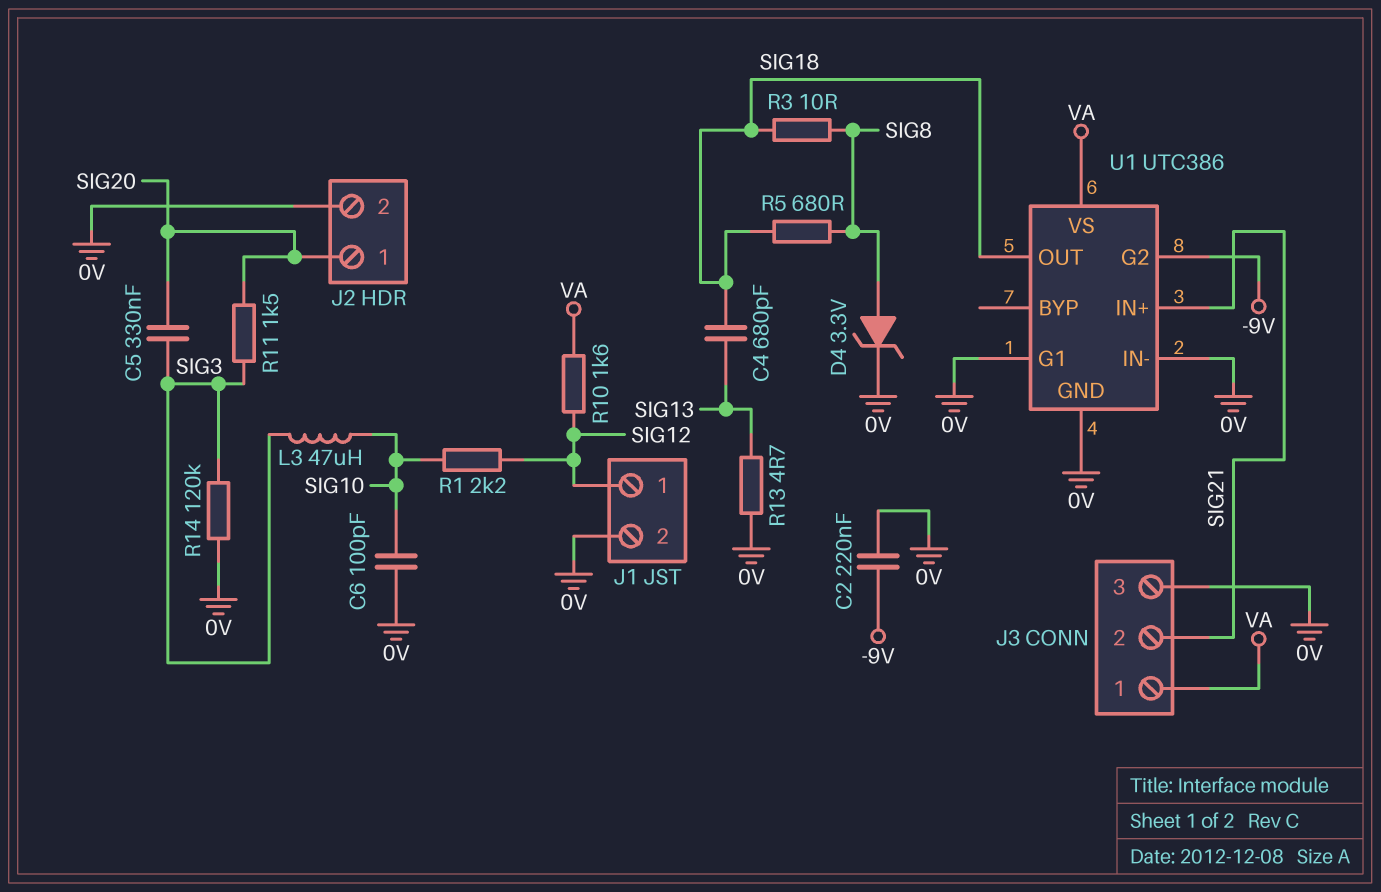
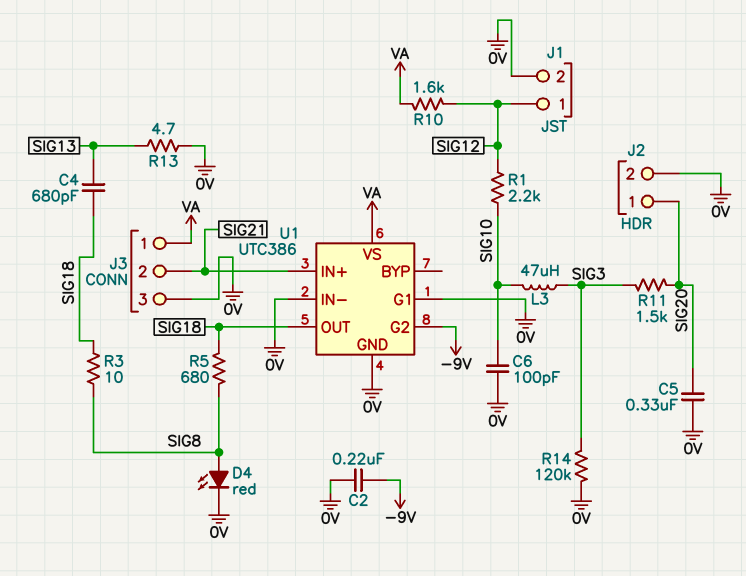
C5: 330nF (SIG3, SIG20) -> 330nF (0V, SIG20)
D4: zener 3.3V (A SIG8, K 0V) -> LED red (A SIG8, K 0V)

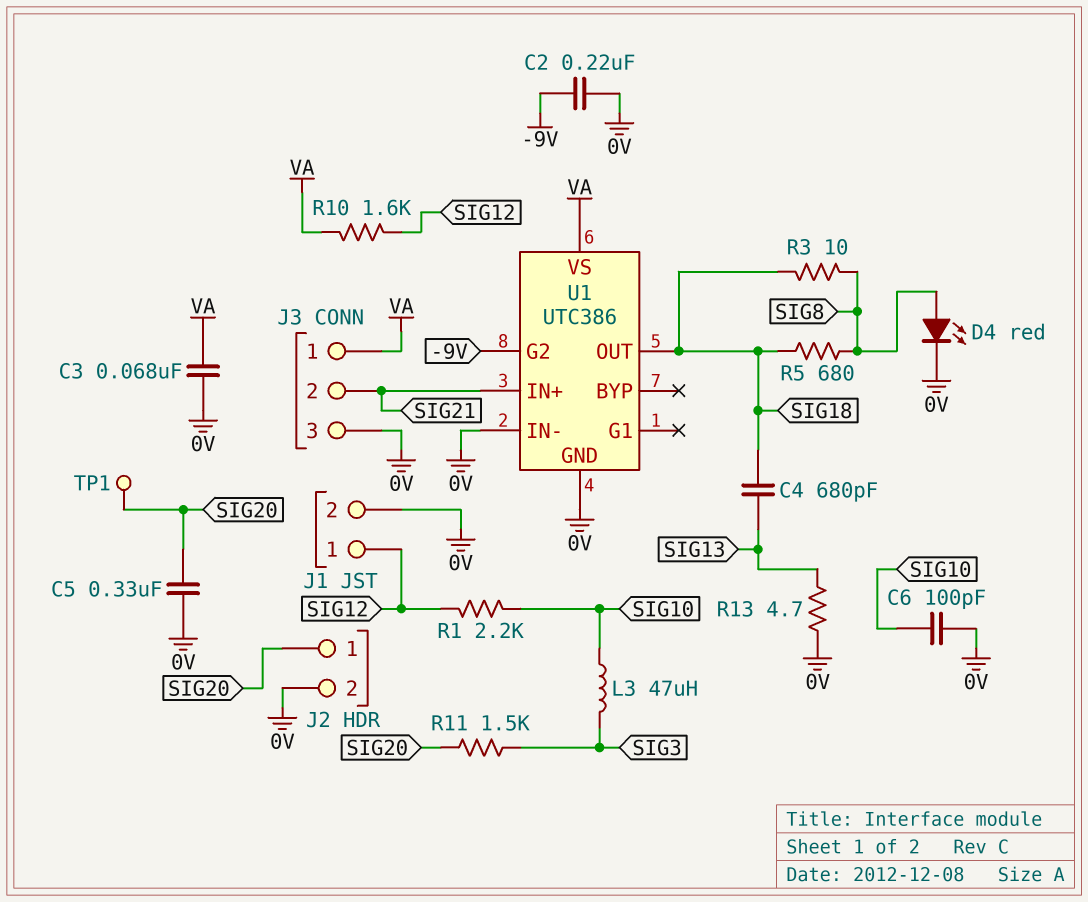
C3: none -> 68nF (0V, VA)
R14: 120k (0V, SIG3) -> none
TP1: none -> test point (SIG20)
U1 pin G1: 0V -> none

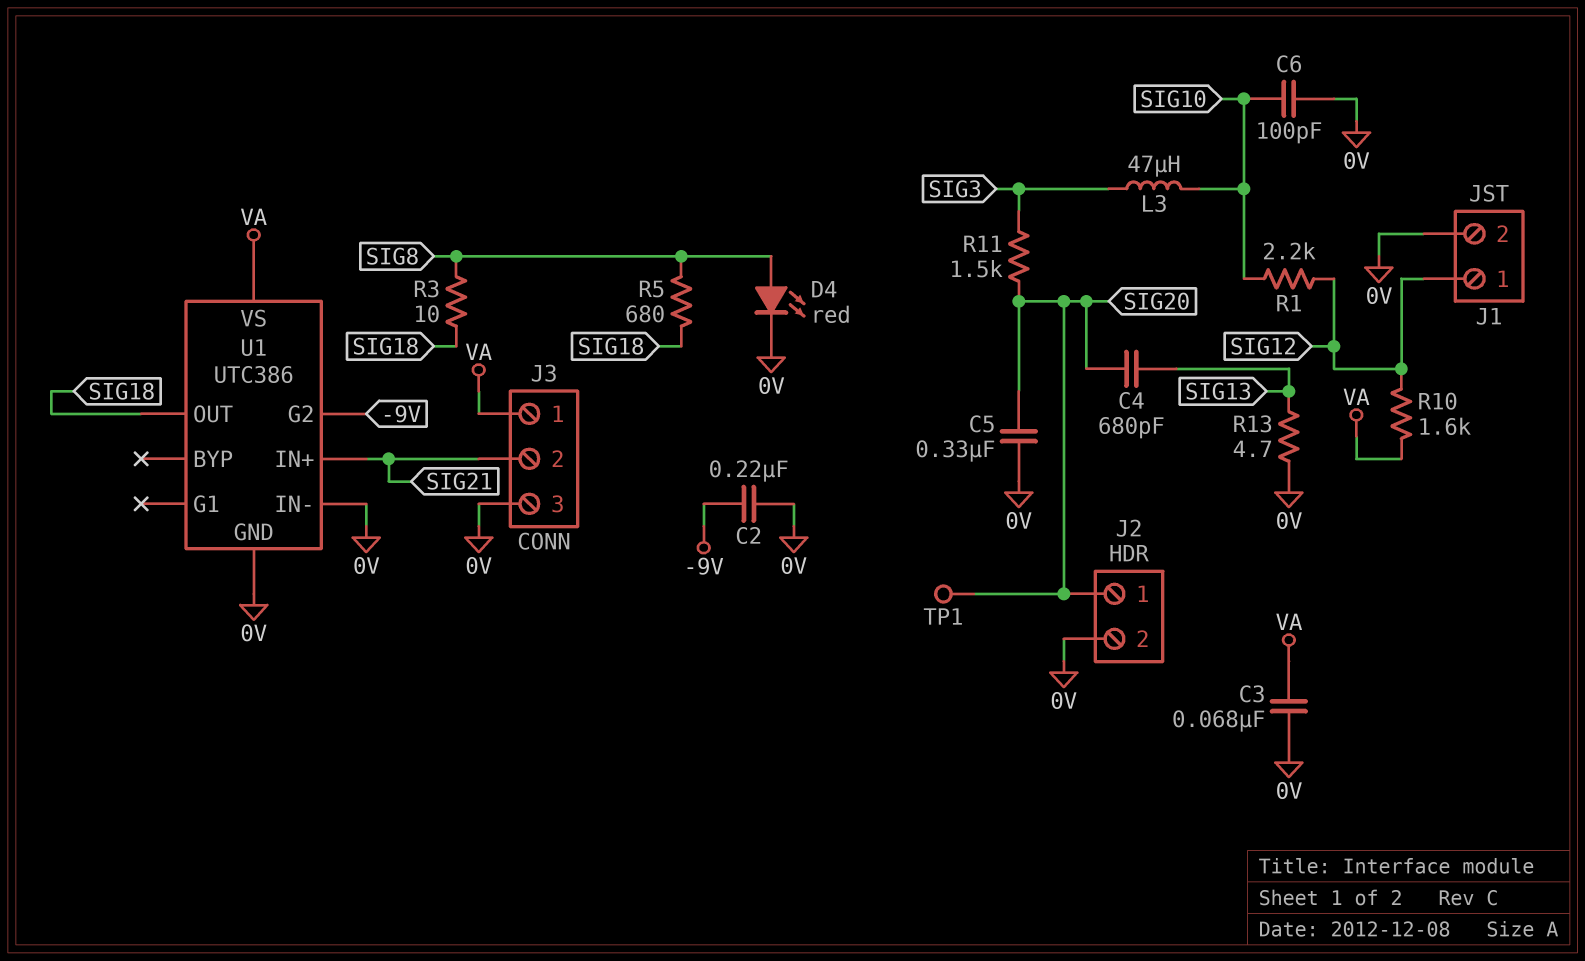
C4: 680pF (SIG13, SIG18) -> 680pF (SIG13, SIG20)

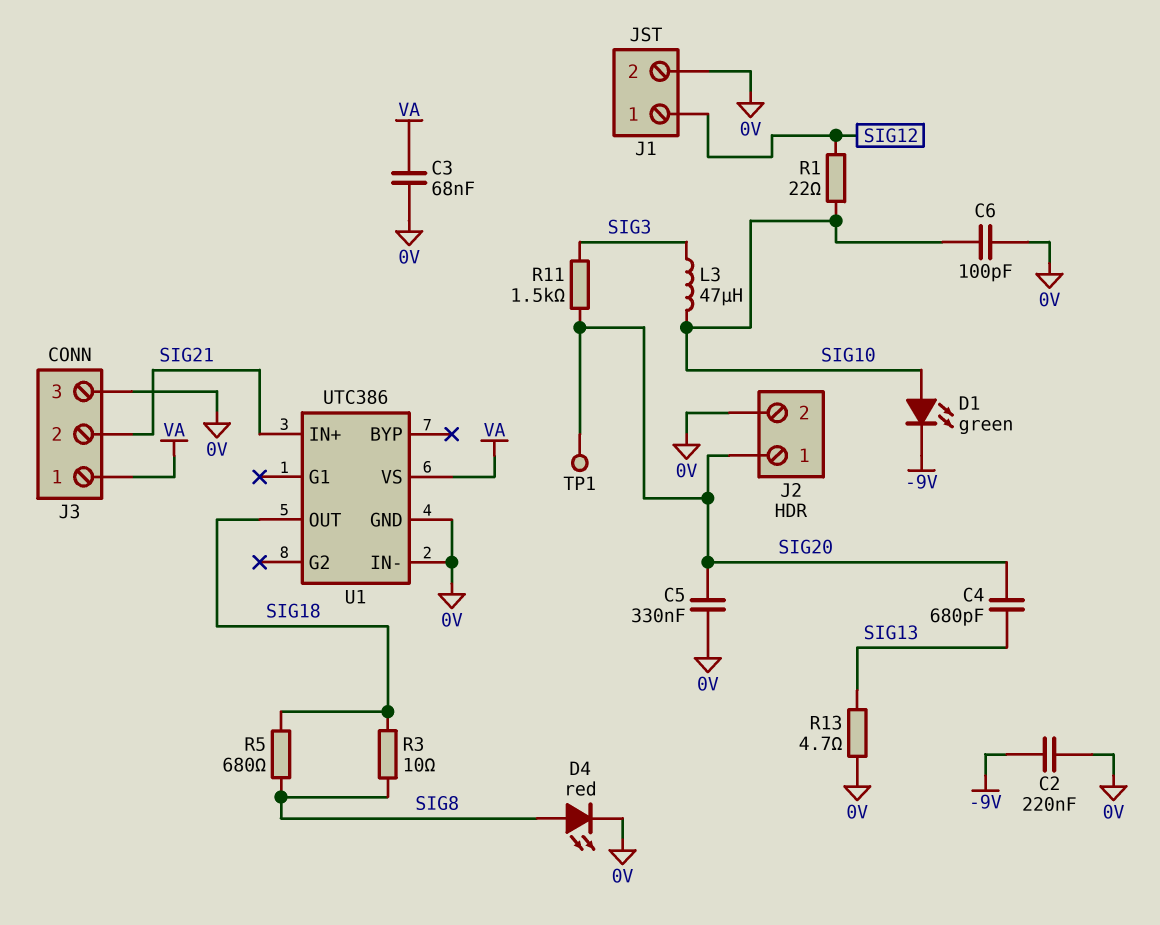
D1: none -> LED green (A SIG10, K -9V)
R1: 2.2k (SIG10, SIG12) -> 22 (SIG10, SIG12)
R10: 1.6k (SIG12, VA) -> none
U1 pin G2: -9V -> none

